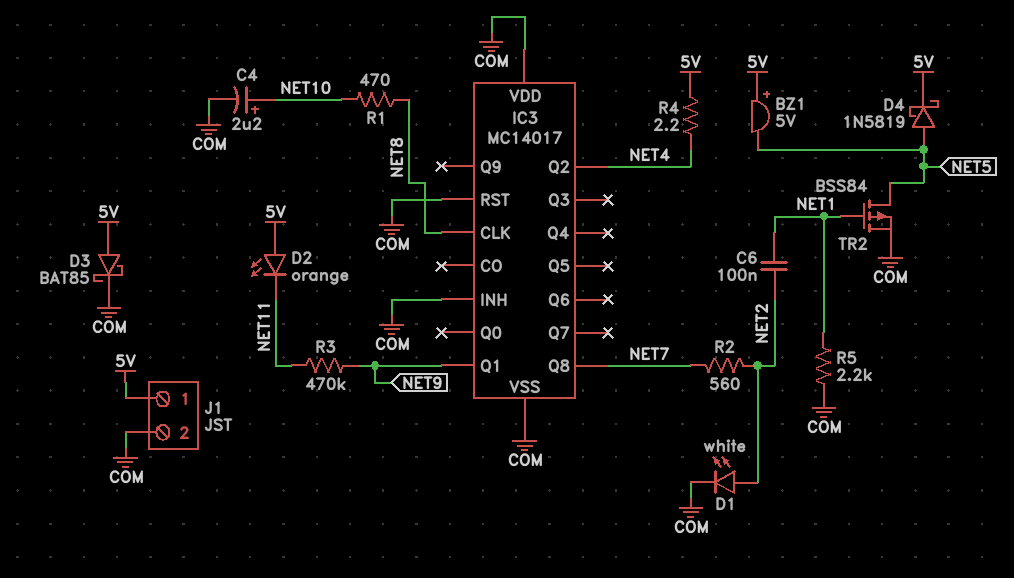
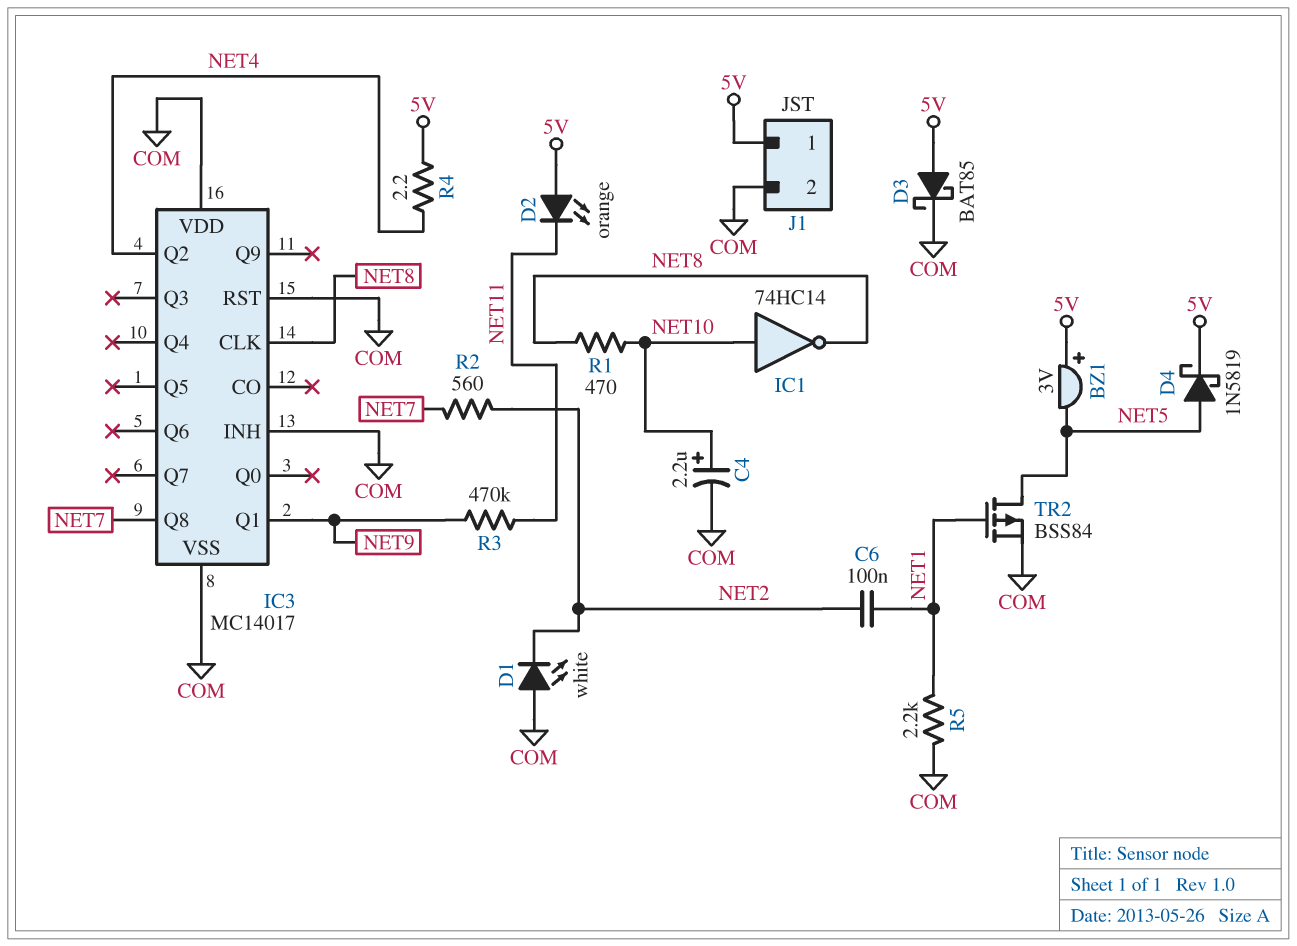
BZ1: buzzer 5V (plus 5V, minus NET5) -> buzzer 3V (plus 5V, minus NET5)
D1: LED white (A NET2, K COM) -> LED white (A COM, K NET2)
IC1: none -> NOT 74HC14 (in NET10, out NET8)

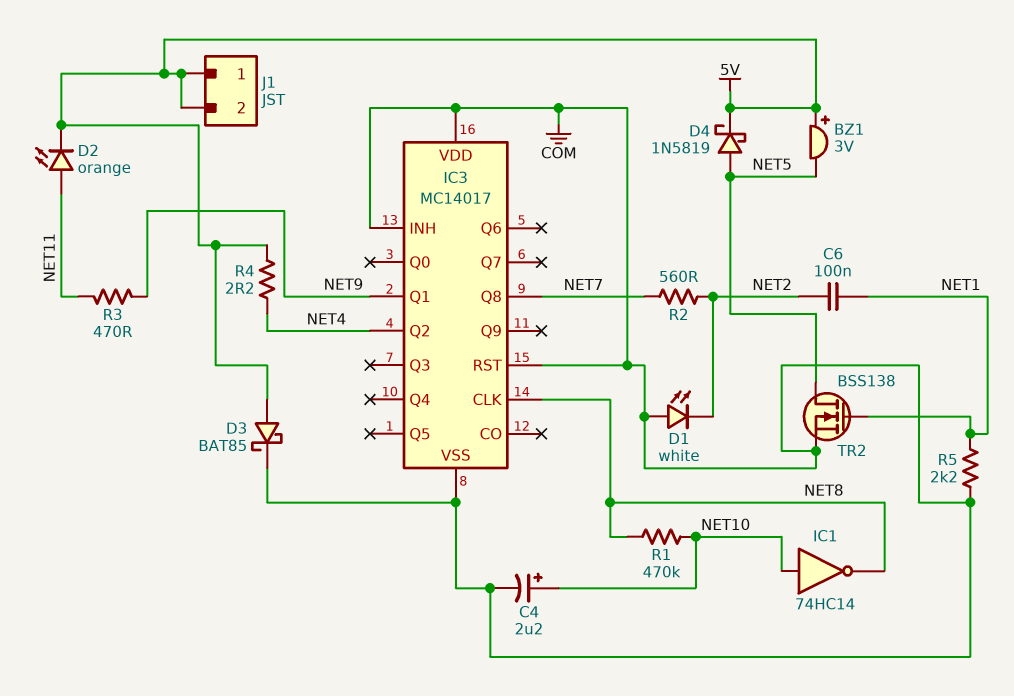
D2: LED orange (A 5V, K NET11) -> LED orange (A NET11, K 5V)
J1 pin 2: COM -> 5V
R1: 470 (NET8, NET10) -> 470k (NET8, NET10)
R3: 470k (NET9, NET11) -> 470 (NET9, NET11)
TR2: PMOS BSS84 (G NET1, D NET5, S COM) -> NMOS BSS138 (G NET1, D NET5, S COM)

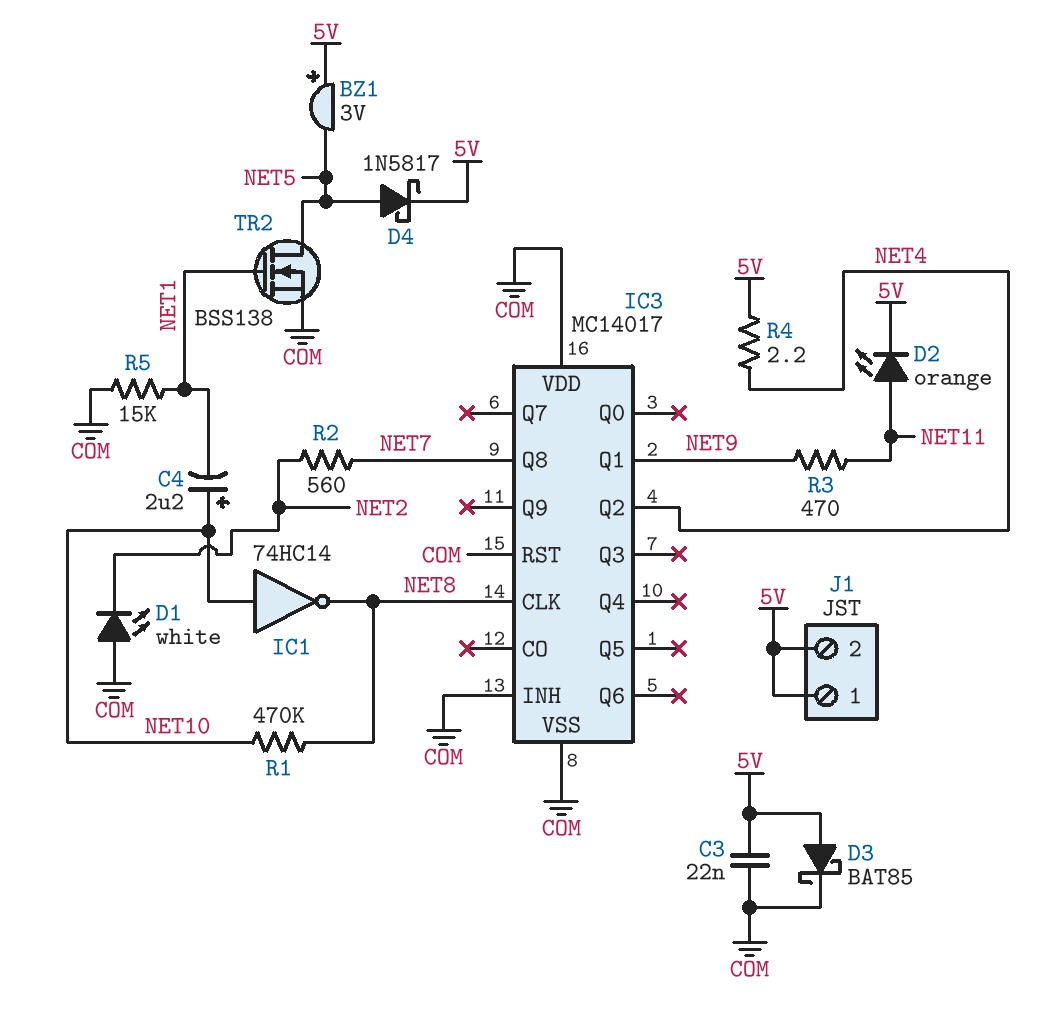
C3: none -> 22nF (5V, COM)
C4: 2.2uF (plus NET10, minus COM) -> 2.2uF (plus NET10, minus NET1)
C6: 100nF (NET1, NET2) -> none
D4: schottky 1N5819 (A NET5, K 5V) -> schottky 1N5817 (A NET5, K 5V)
R5: 2.2k (COM, NET1) -> 15k (COM, NET1)

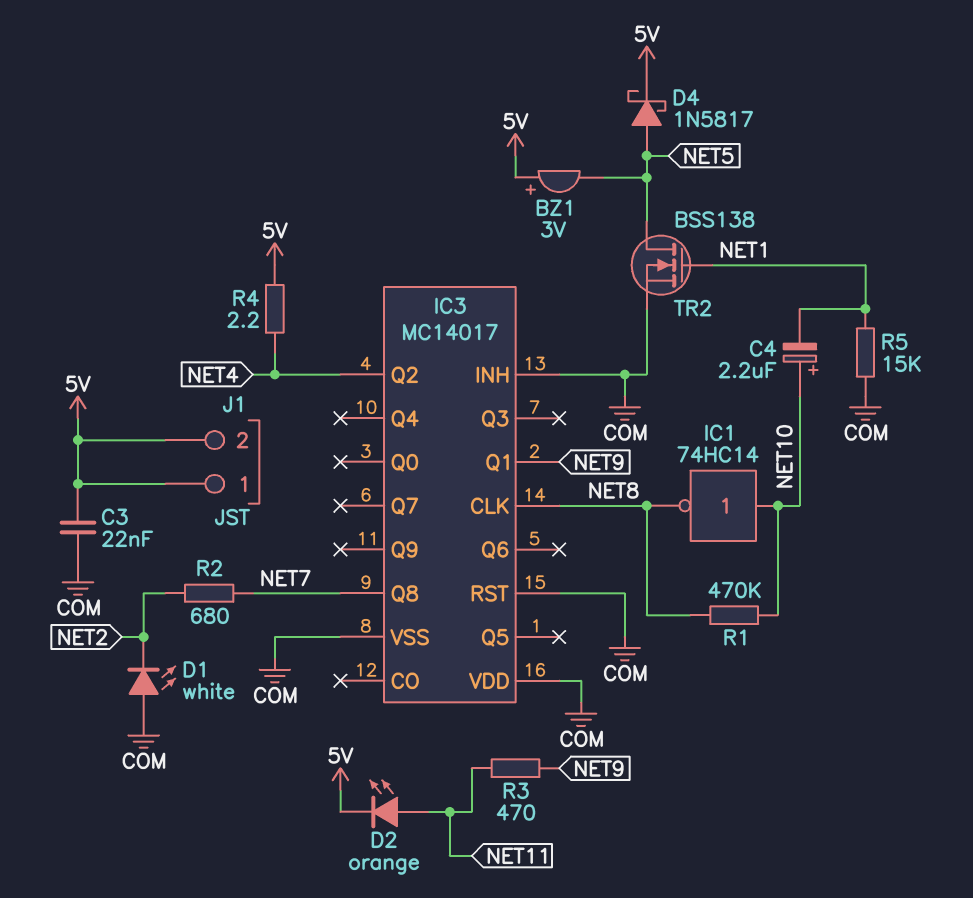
D3: schottky BAT85 (A 5V, K COM) -> none
R2: 560 (NET2, NET7) -> 680 (NET2, NET7)

